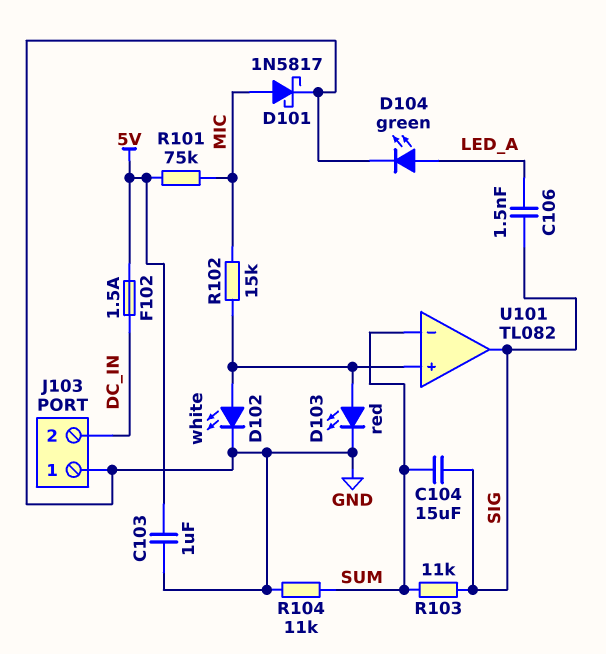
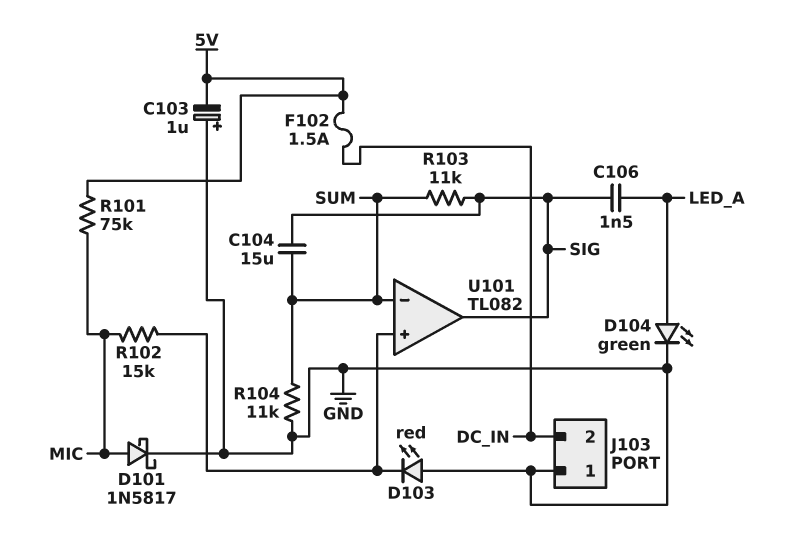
C103: 1uF (5V, GND) -> 1uF (plus GND, minus 5V)
D102: LED white (A U101/in+, K GND) -> none
D103: LED red (A U101/in+, K GND) -> LED red (A GND, K U101/in+)

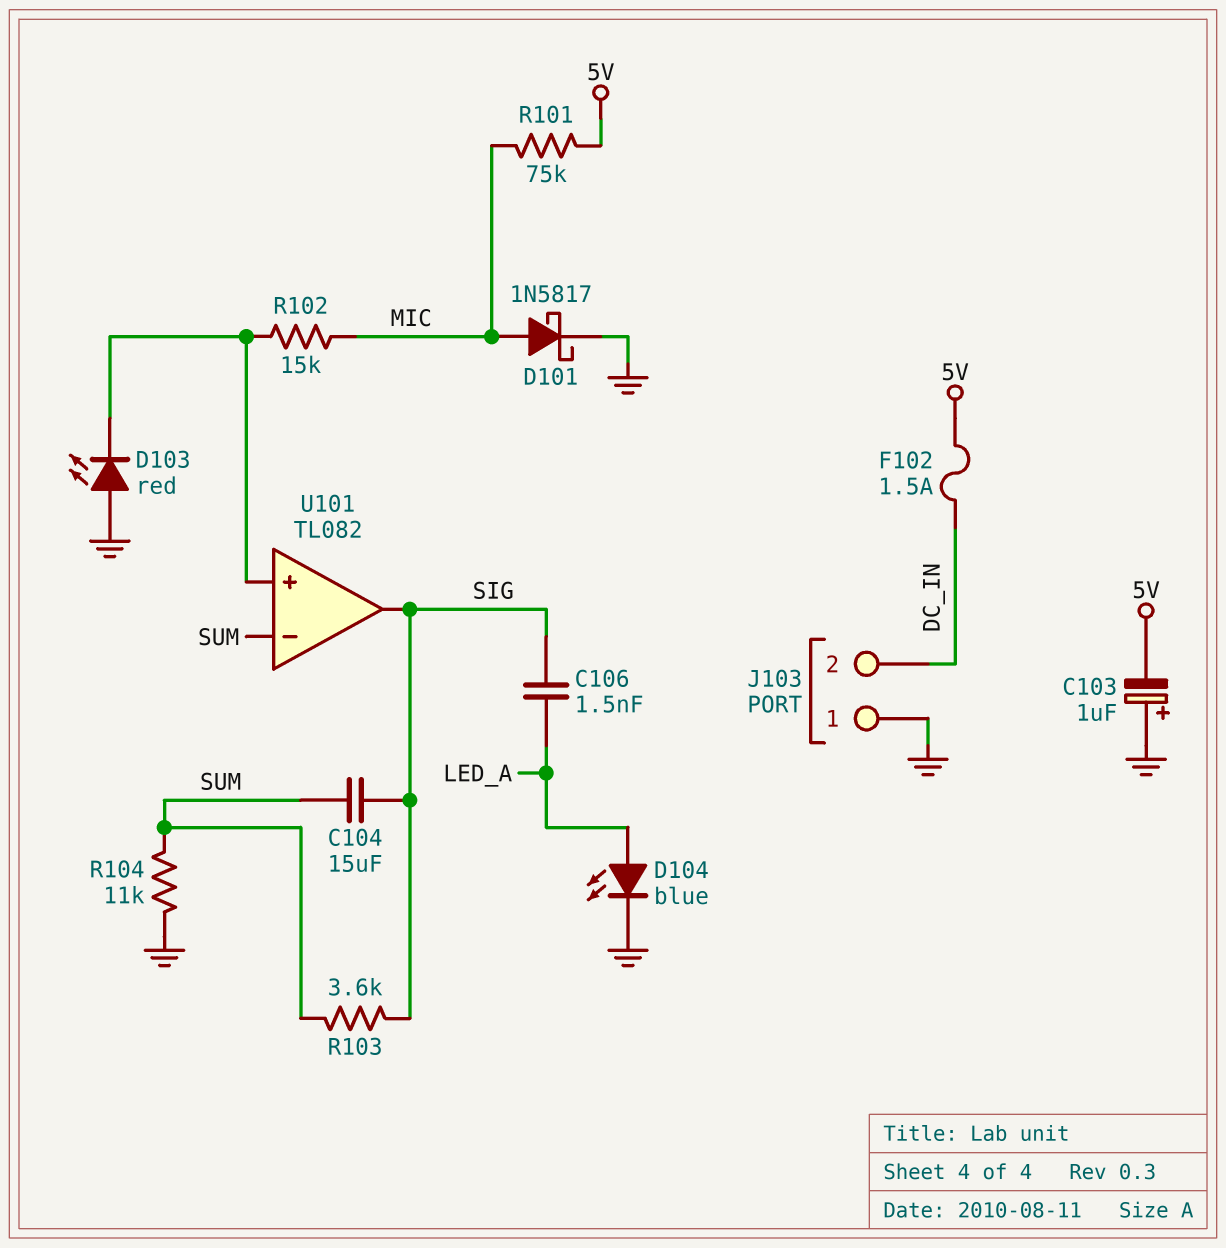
D104: LED green (A LED_A, K GND) -> LED blue (A LED_A, K GND)
R103: 11k (SIG, SUM) -> 3.6k (SIG, SUM)

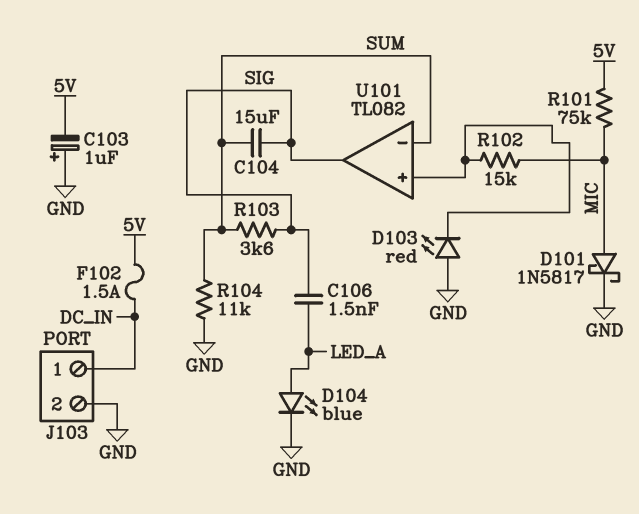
J103 pin 1: GND -> DC_IN
J103 pin 2: DC_IN -> GND

